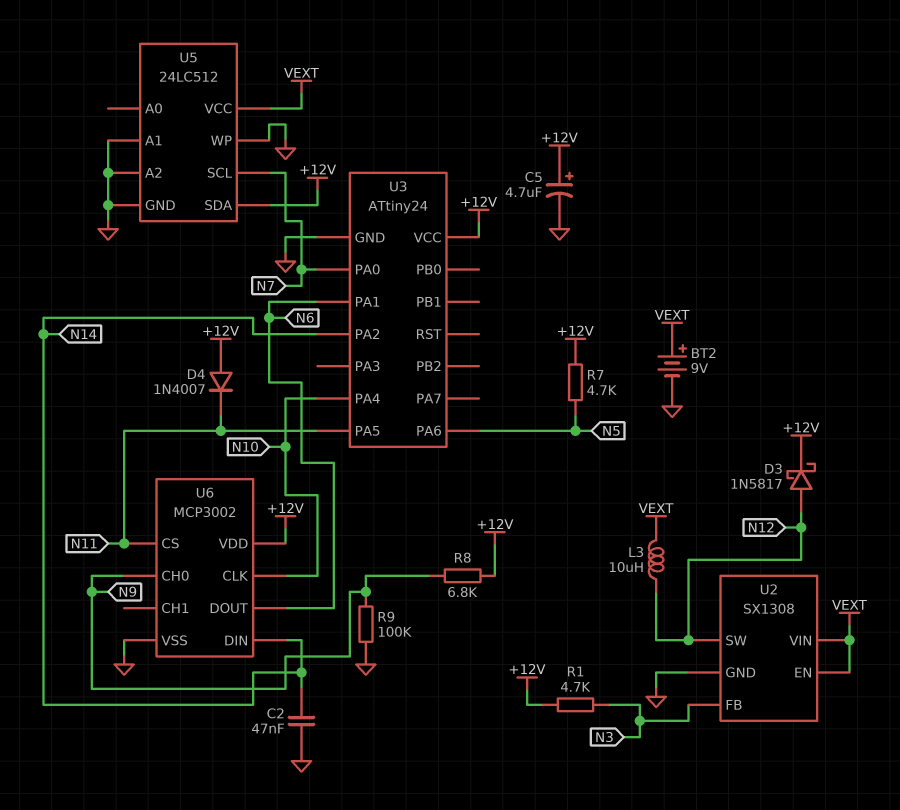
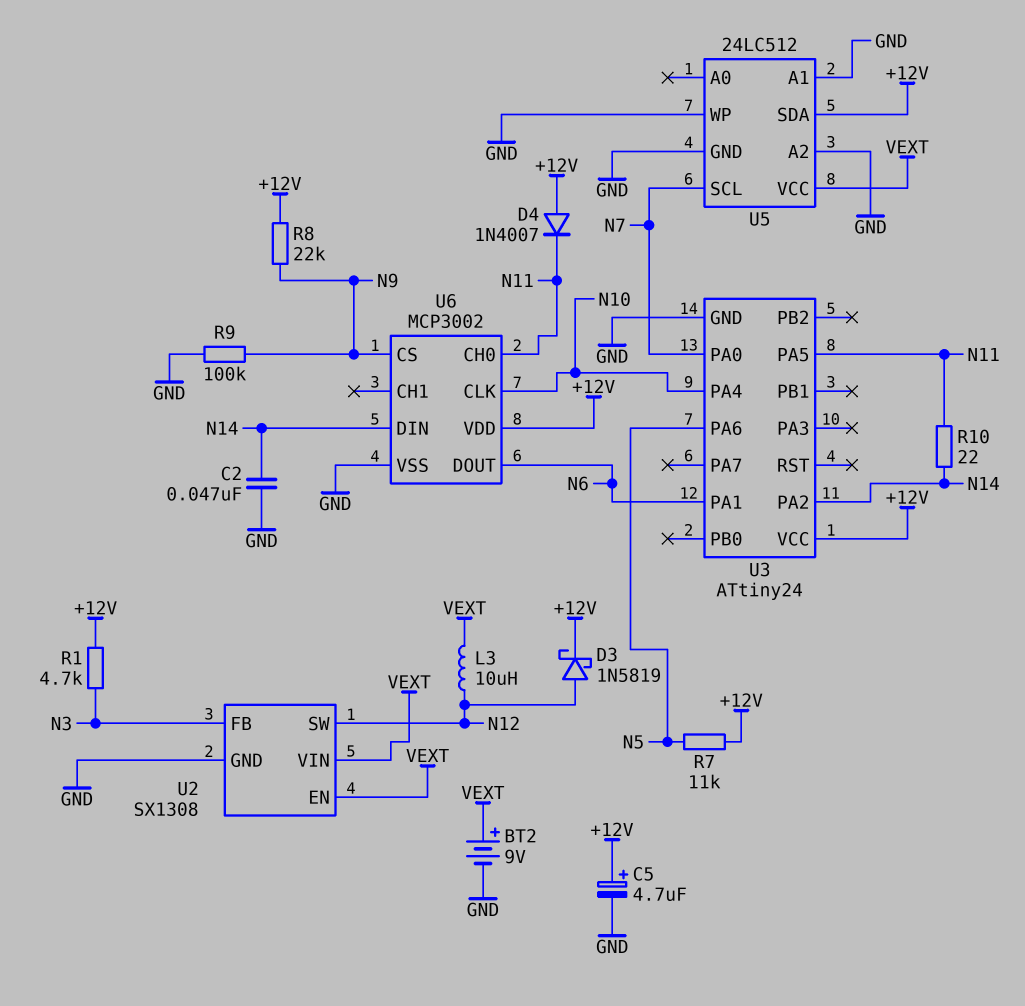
D3: schottky 1N5817 (A N12, K +12V) -> schottky 1N5819 (A N12, K +12V)
R7: 4.7k (+12V, N5) -> 11k (+12V, N5)
R8: 6.8k (+12V, N9) -> 22k (+12V, N9)
R10: none -> 22 (N11, N14)
U6 pin CH0: N9 -> N11
U6 pin CS: N11 -> N9

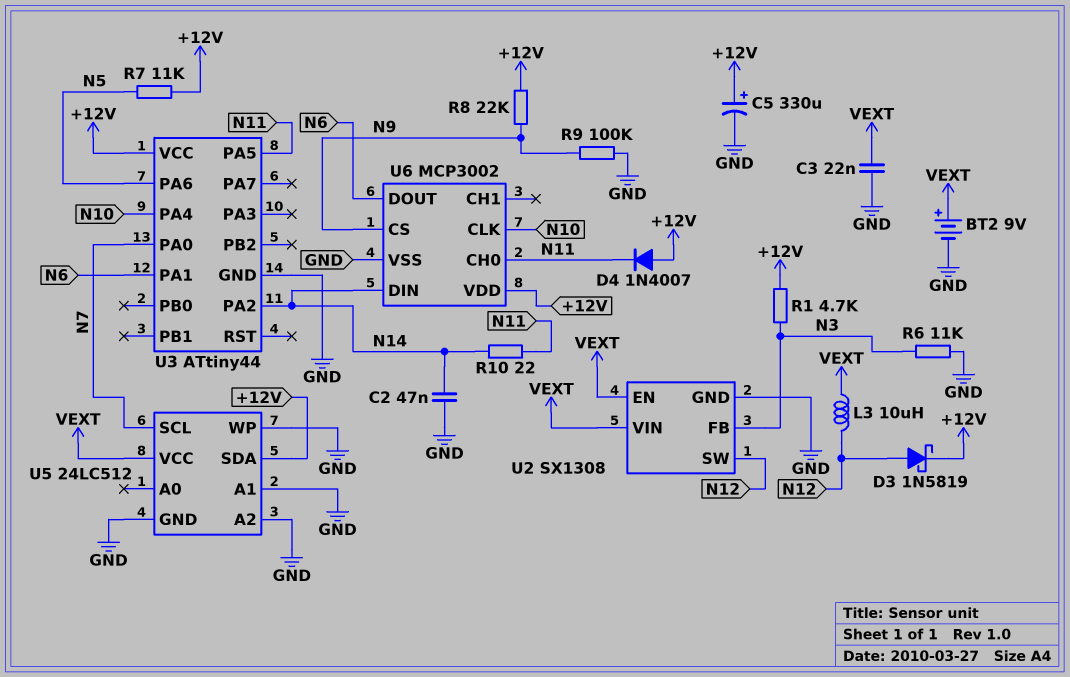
C3: none -> 22nF (GND, VEXT)
C5: 4.7uF (plus +12V, minus GND) -> 330uF (plus +12V, minus GND)
R6: none -> 11k (GND, N3)
U3: ATtiny24 -> ATtiny44

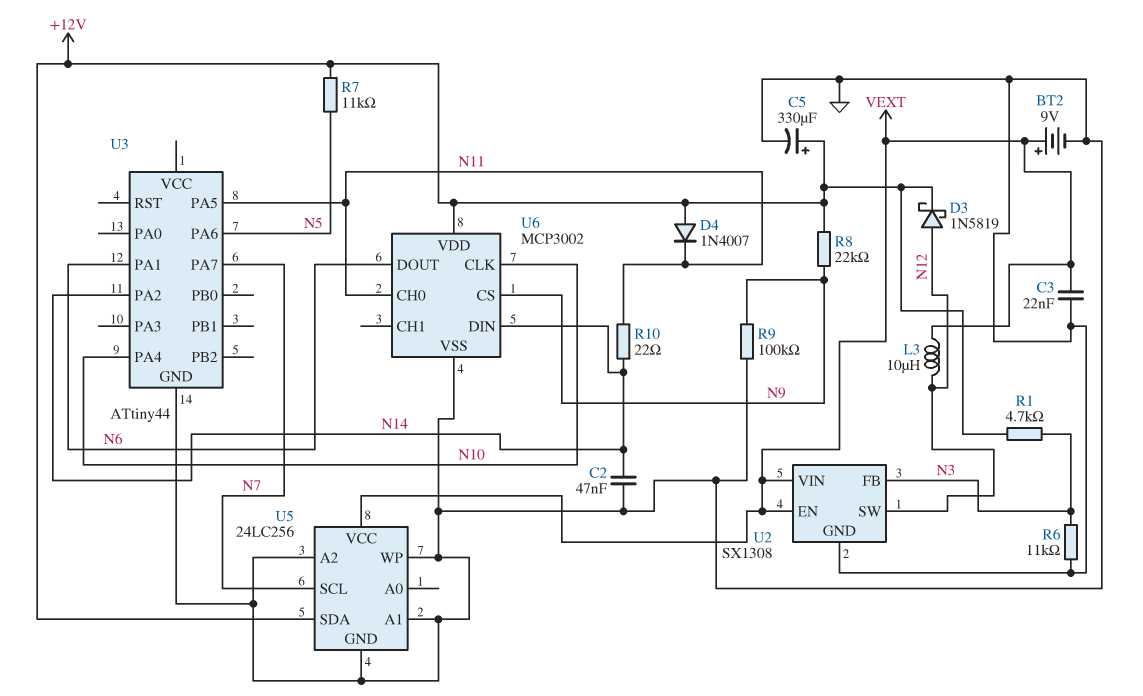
U3 pin PA0: N7 -> none
U3 pin PA7: none -> N7
U3 pin VCC: +12V -> none
U5: 24LC512 -> 24LC256

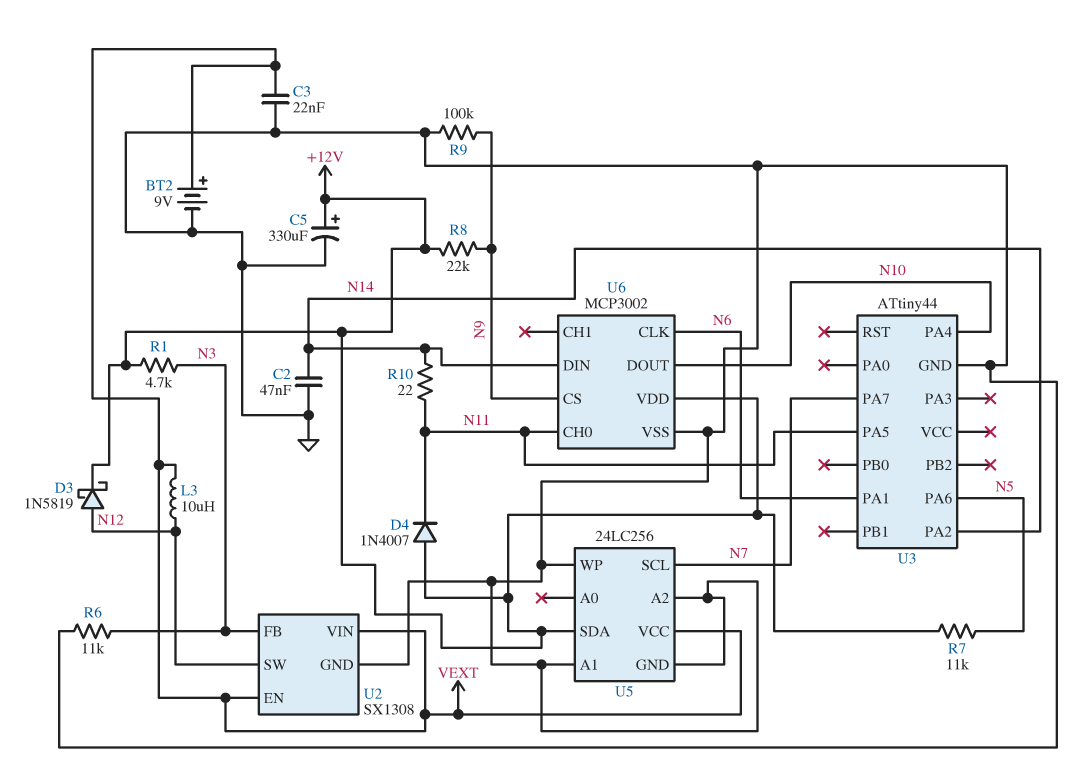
U6 pin CLK: N10 -> N6
U6 pin DOUT: N6 -> N10

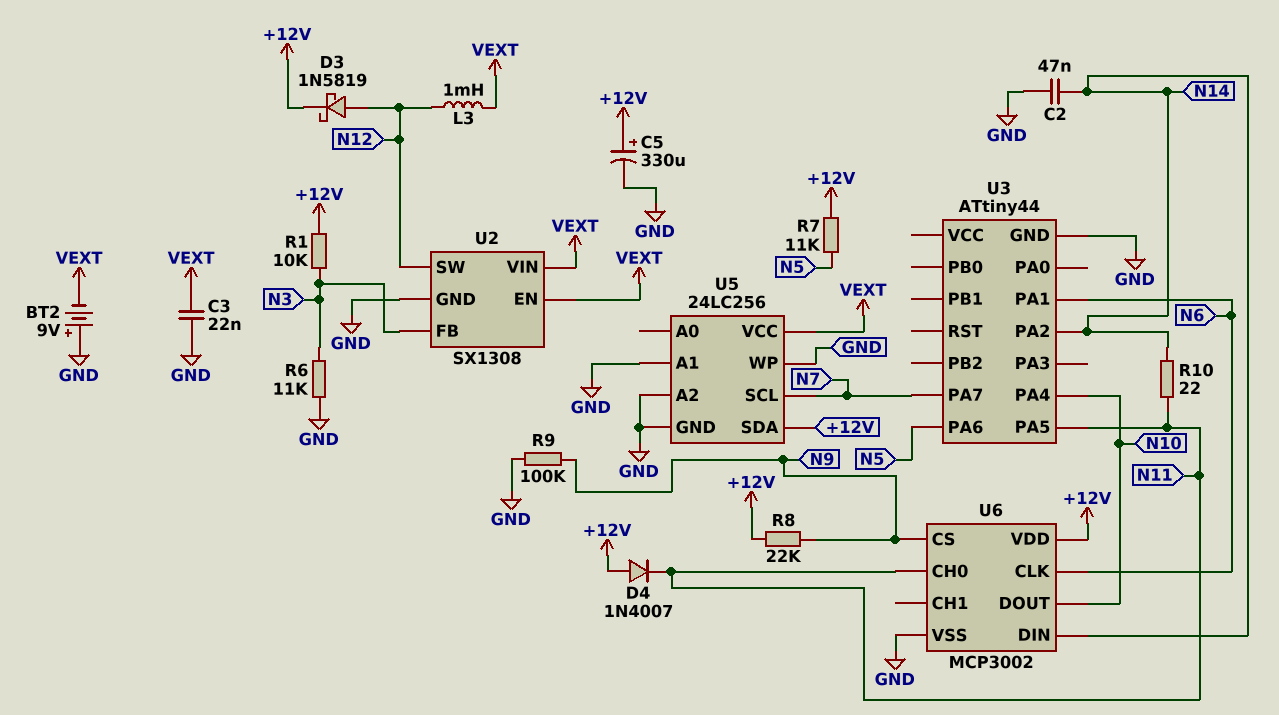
BT2: 9V (plus VEXT, minus GND) -> 9V (plus GND, minus VEXT)
L3: 10uH (N12, VEXT) -> 1mH (N12, VEXT)
R1: 4.7k (+12V, N3) -> 10k (+12V, N3)

